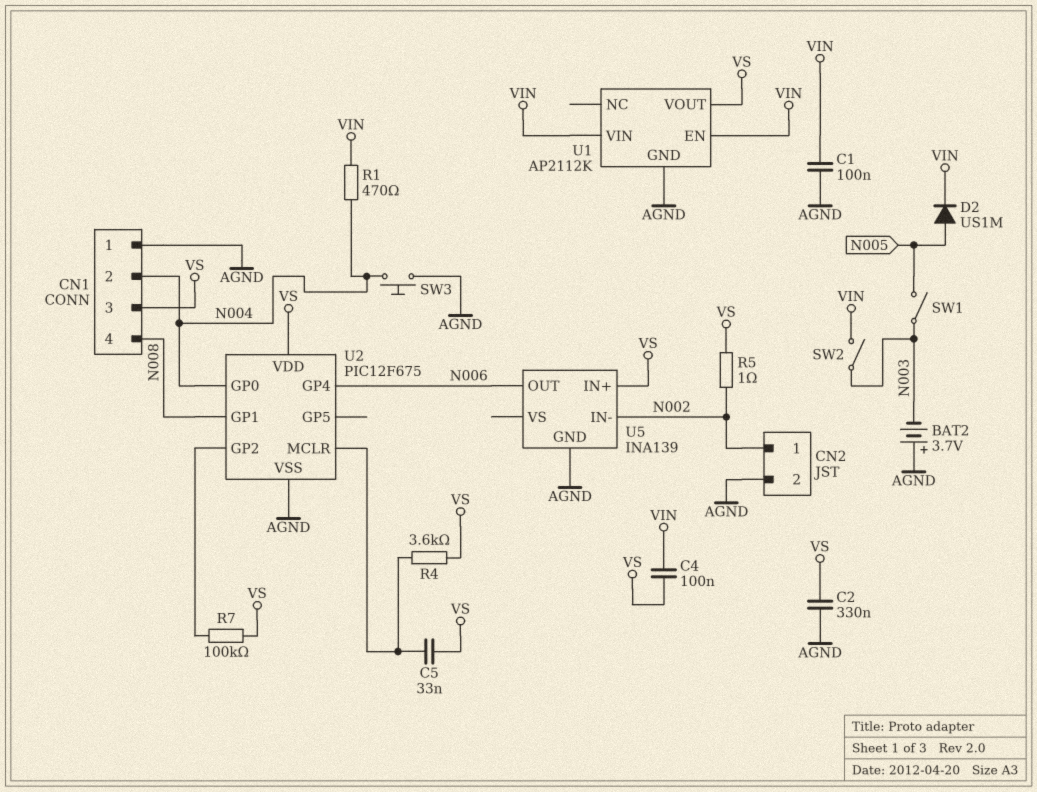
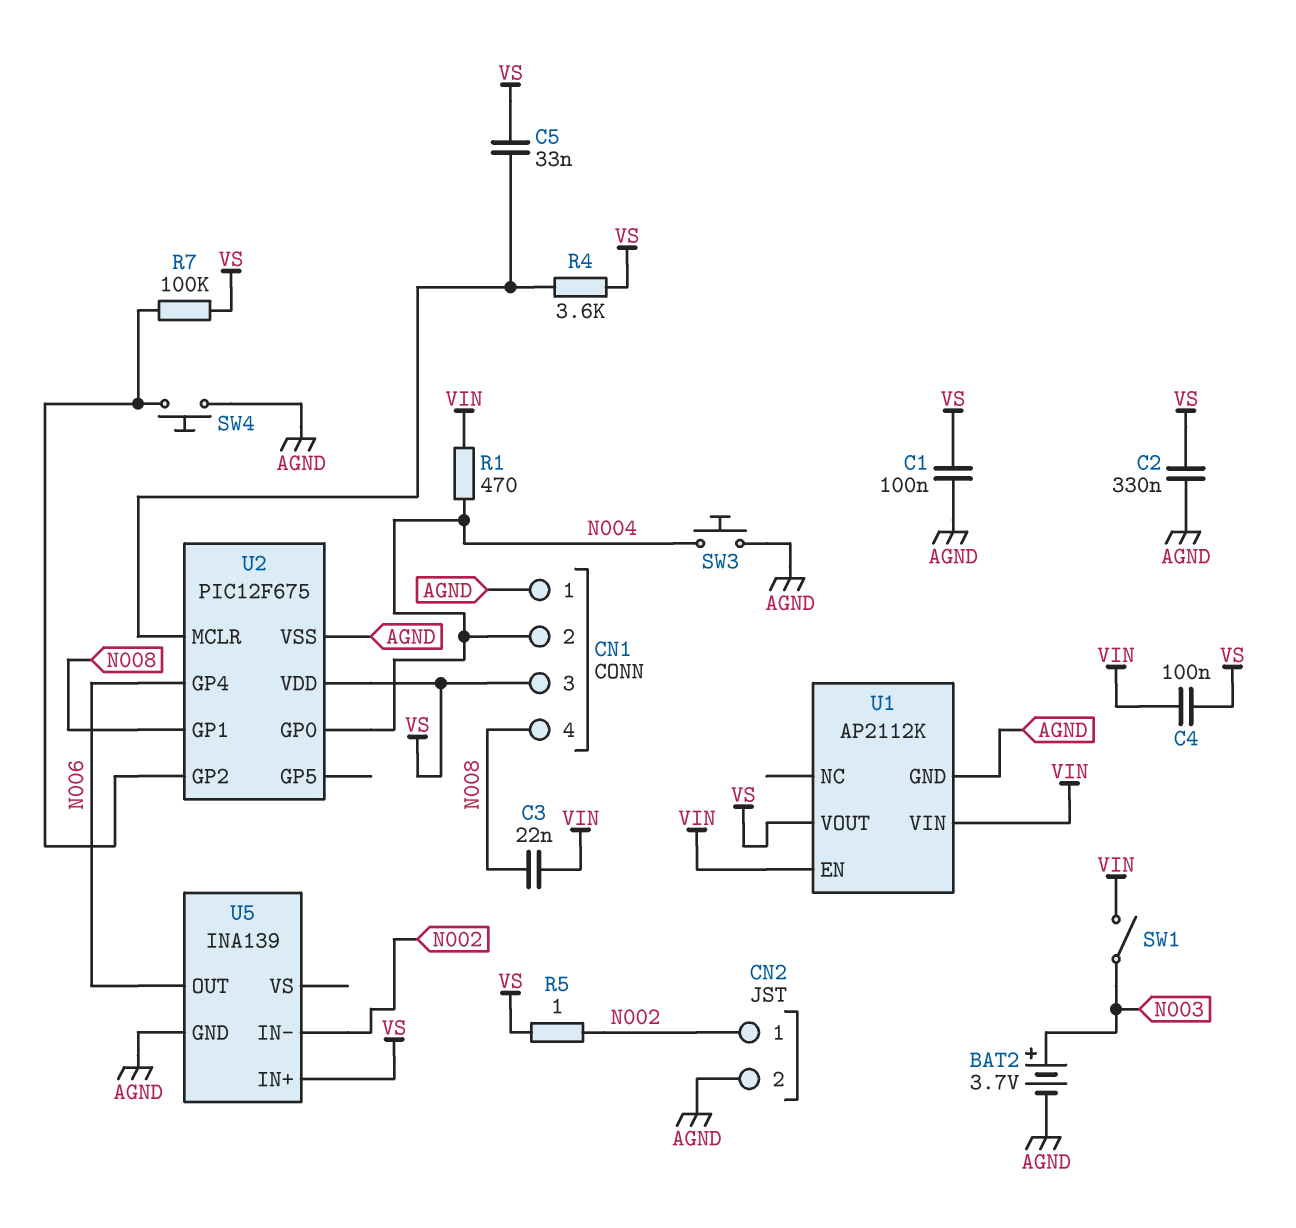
BAT2: 3.7V (plus AGND, minus N003) -> 3.7V (plus N003, minus AGND)
C1: 100nF (AGND, VIN) -> 100nF (AGND, VS)
C3: none -> 22nF (N008, VIN)
D2: diode US1M (A N005, K VIN) -> none
SW1: switch (N003, N005) -> switch (N003, VIN)
SW2: switch (N003, VIN) -> none
SW4: none -> button (AGND, U2/GP2)

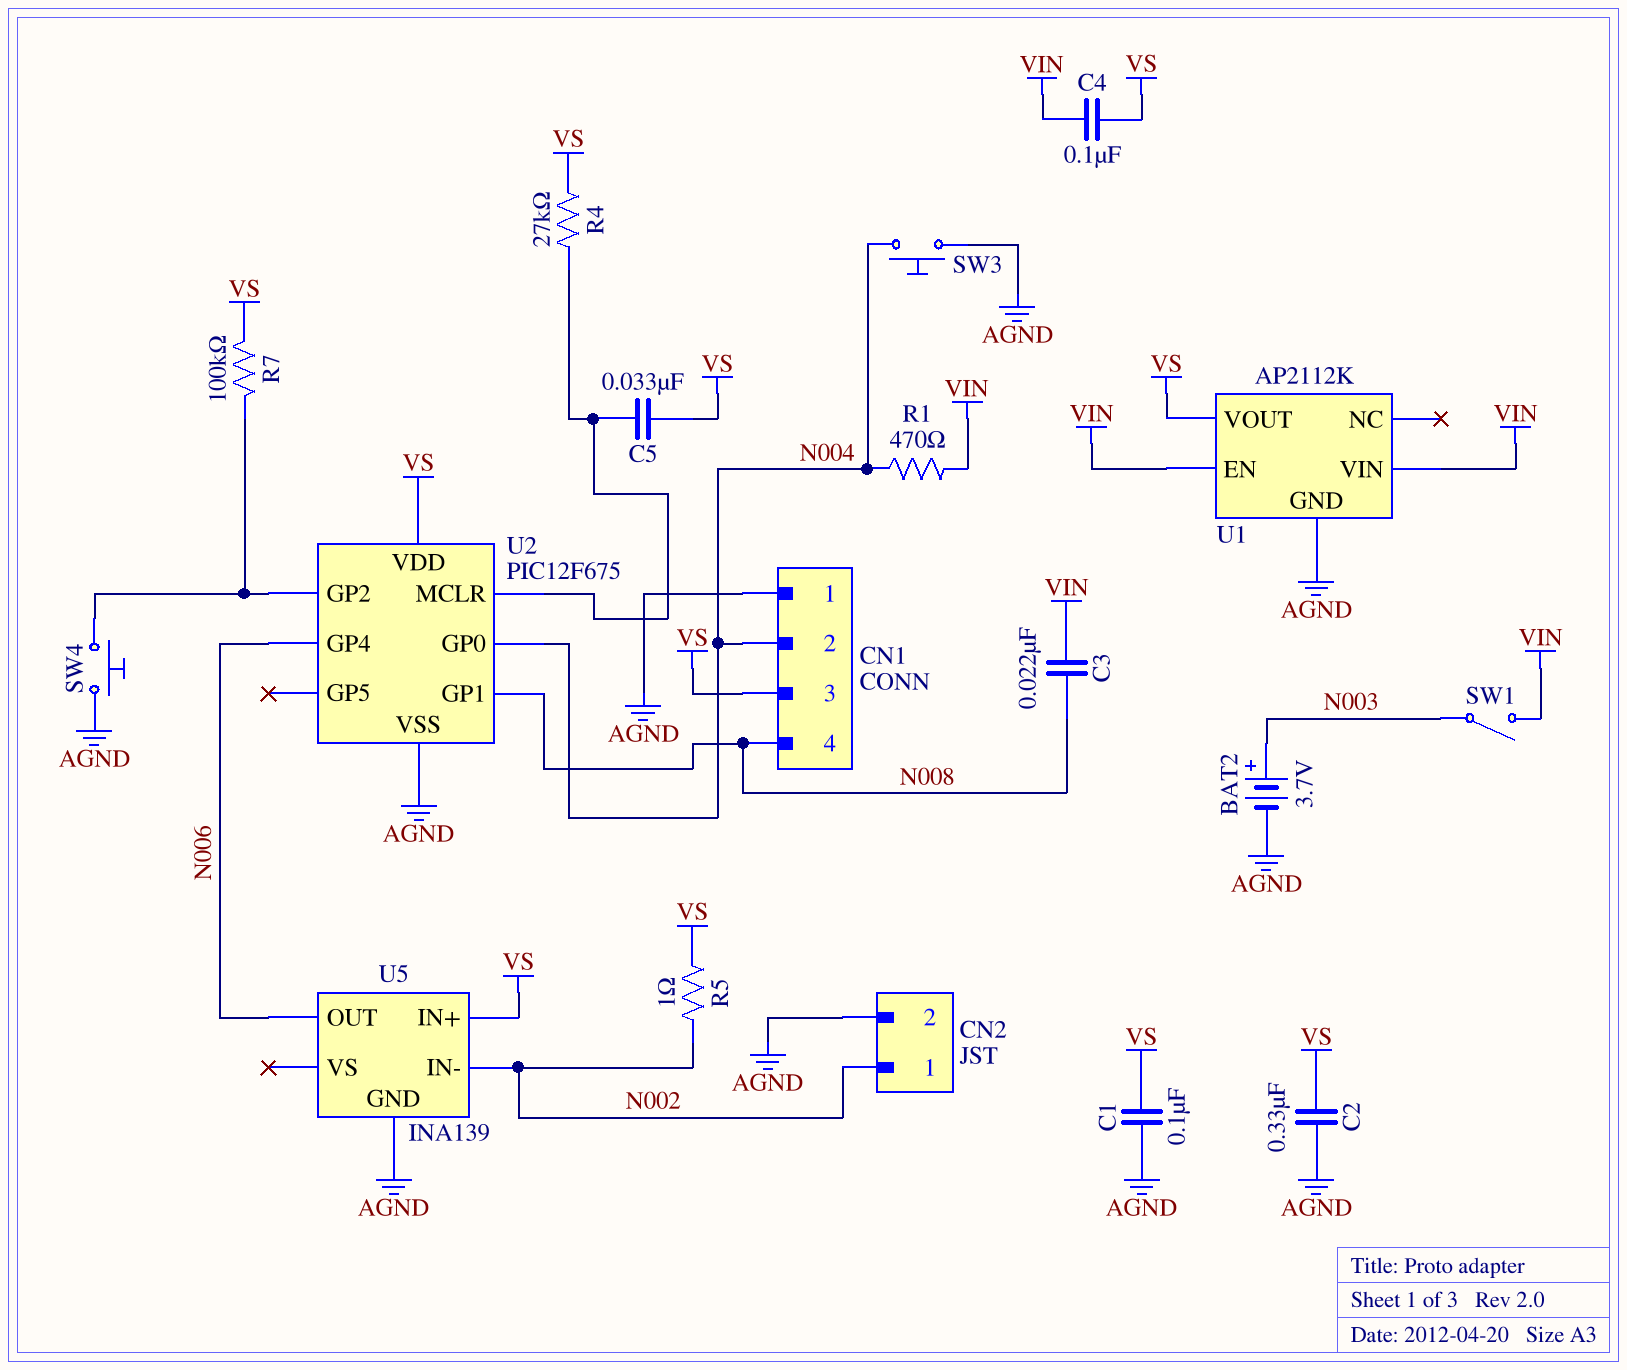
R4: 3.6k (U2/MCLR, VS) -> 27k (U2/MCLR, VS)

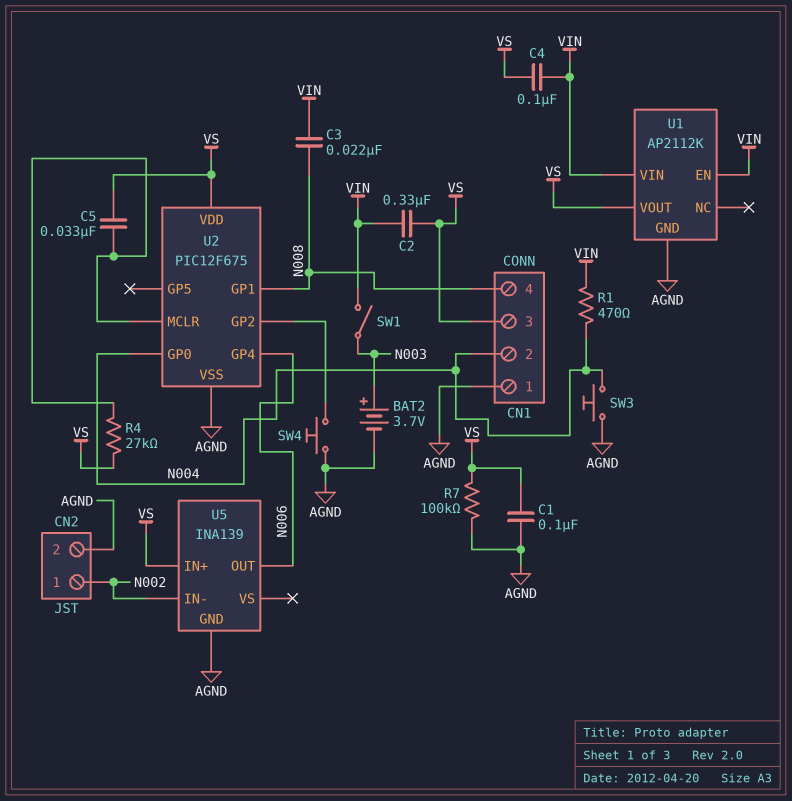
C2: 330nF (AGND, VS) -> 330nF (VIN, VS)
R5: 1 (N002, VS) -> none
R7: 100k (U2/GP2, VS) -> 100k (AGND, VS)

